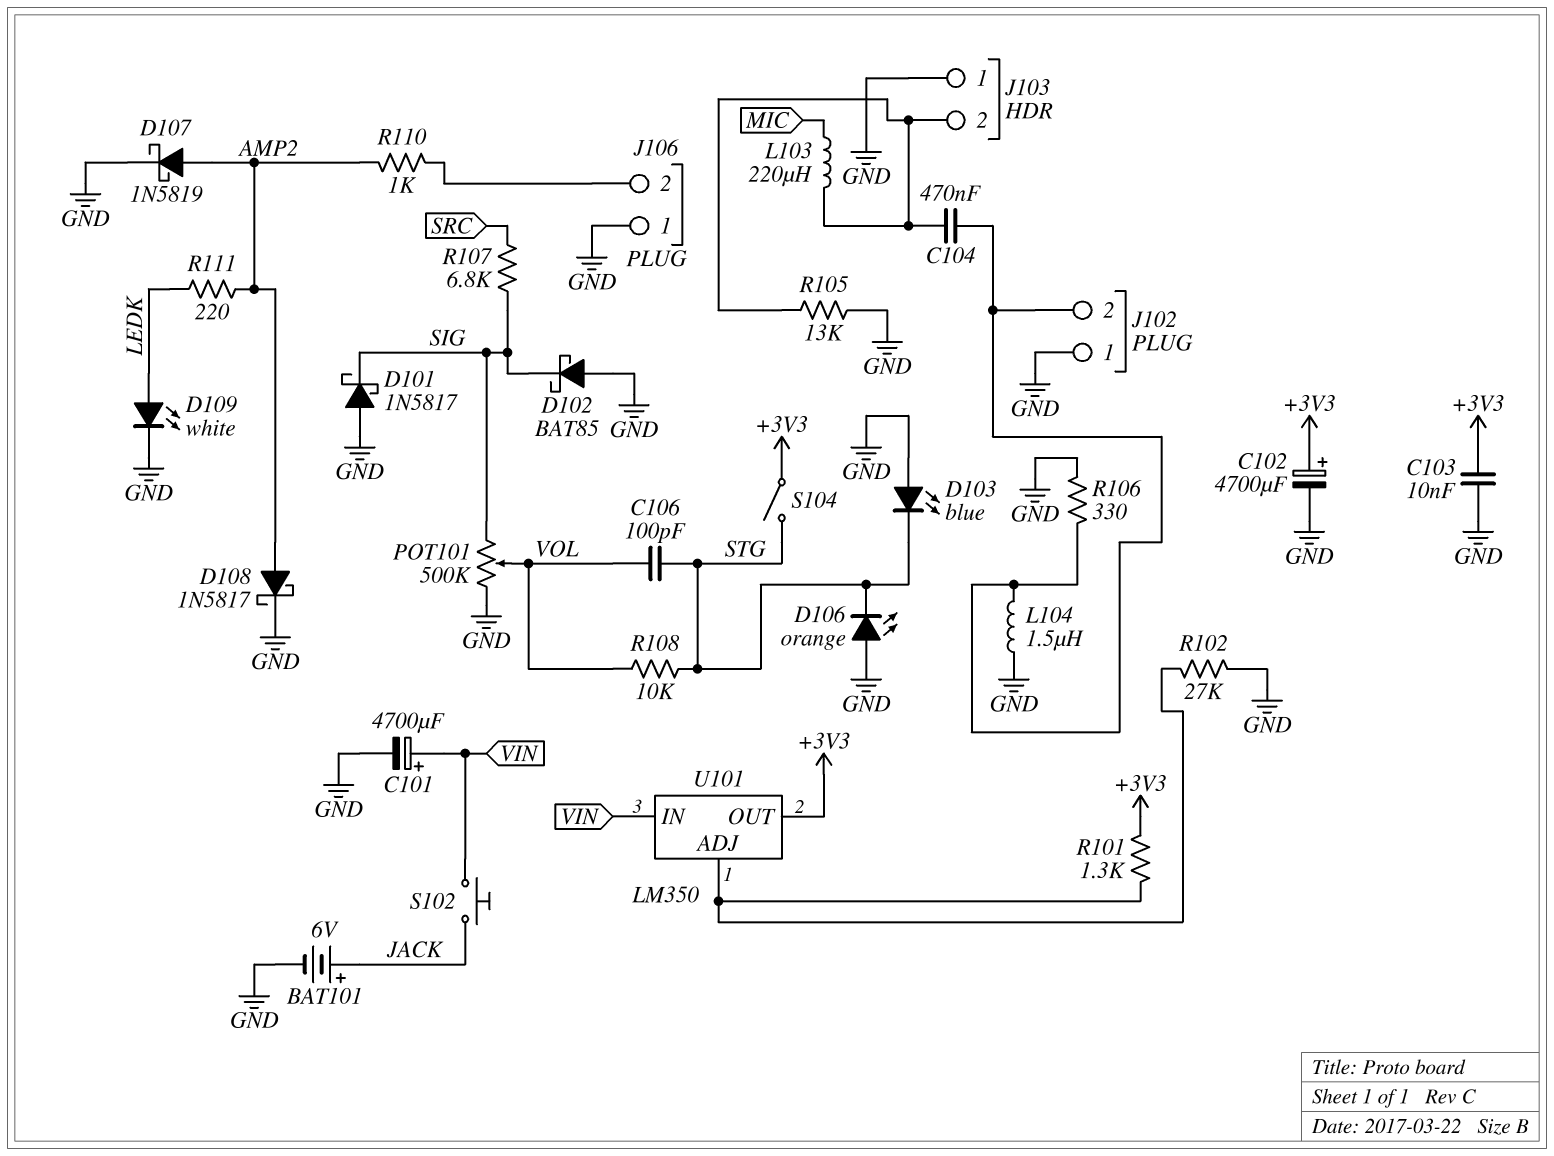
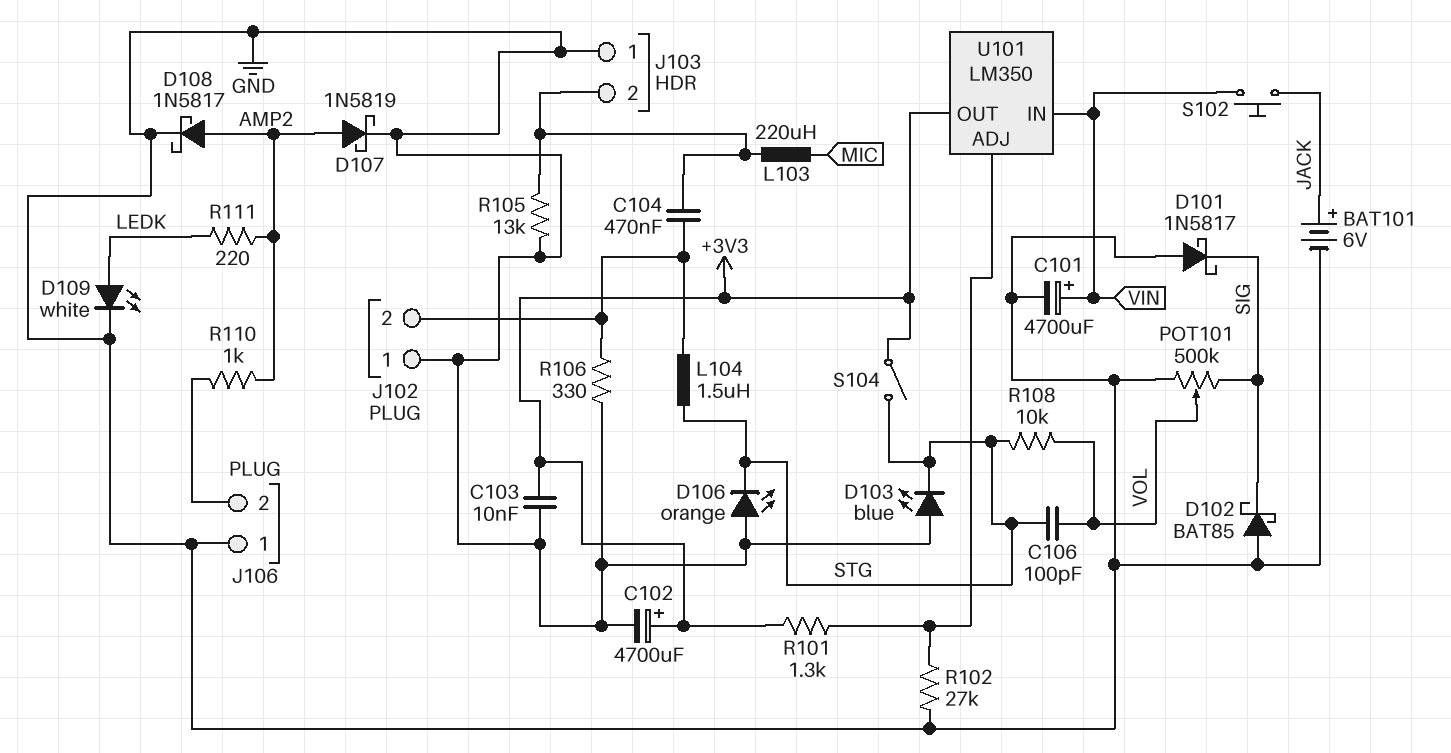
L104: 1.5uH (GND, J102/2) -> 1.5uH (J102/2, STG)
R107: 6.8k (SIG, SRC) -> none

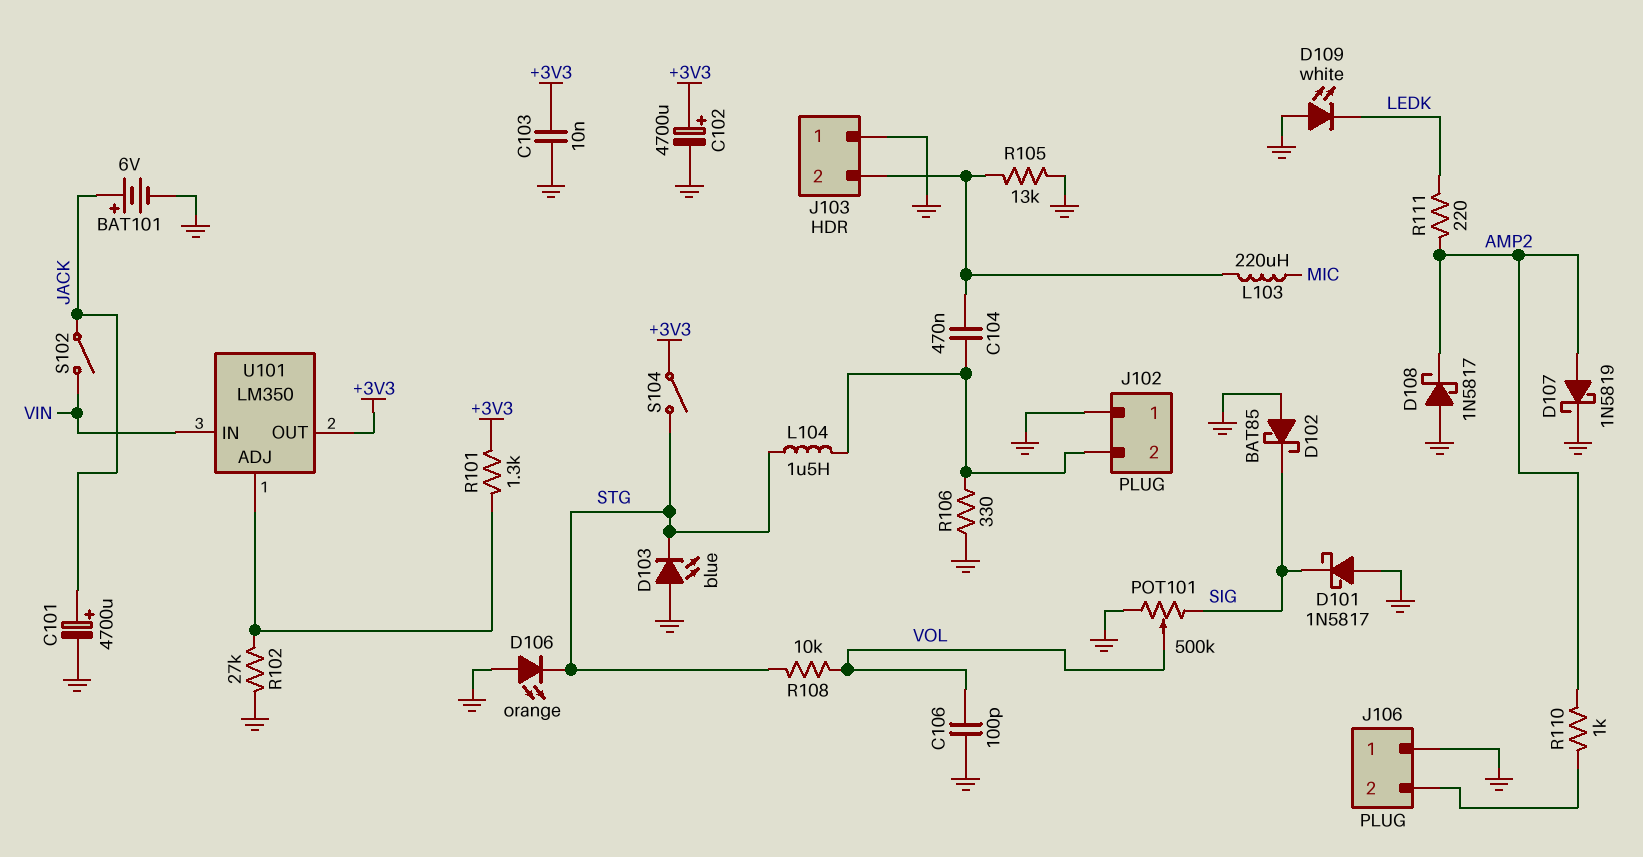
C101: 4700uF (plus VIN, minus GND) -> 4700uF (plus JACK, minus GND)
C106: 100pF (STG, VOL) -> 100pF (GND, VOL)
D108: schottky 1N5817 (A AMP2, K GND) -> schottky 1N5817 (A GND, K AMP2)
D109: LED white (A LEDK, K GND) -> LED white (A GND, K LEDK)
S102: button (JACK, VIN) -> switch (JACK, VIN)

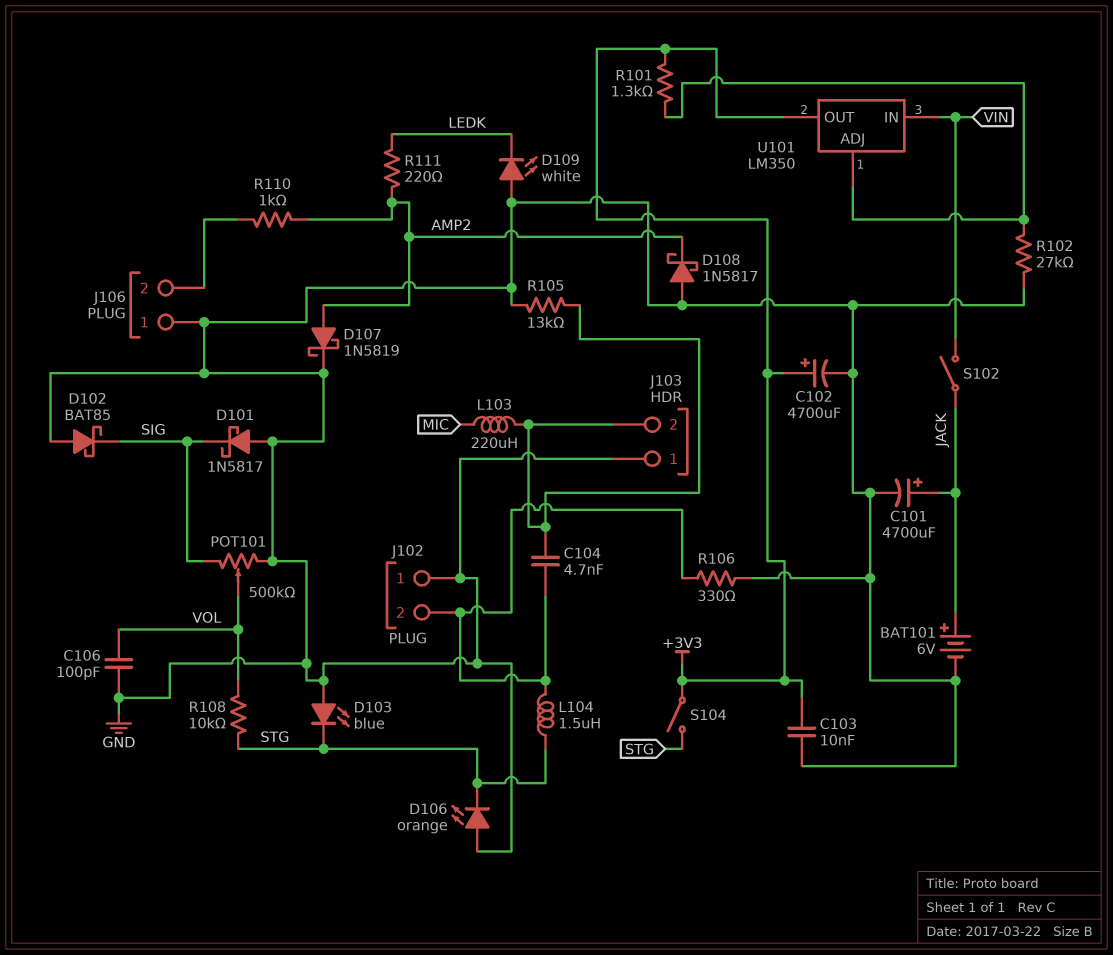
C104: 470nF (J102/2, J103/2) -> 4.7nF (J102/2, J103/2)

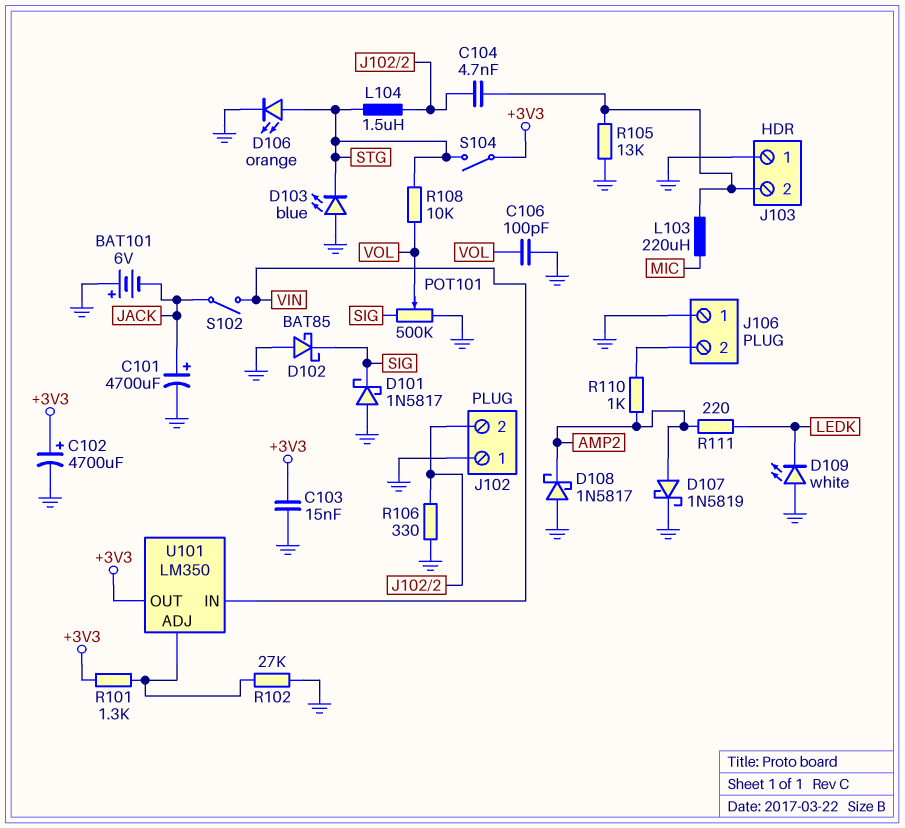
BAT101: 6V (plus JACK, minus GND) -> 6V (plus GND, minus JACK)
C103: 10nF (+3V3, GND) -> 15nF (+3V3, GND)
D106: LED orange (A GND, K STG) -> LED orange (A STG, K GND)

